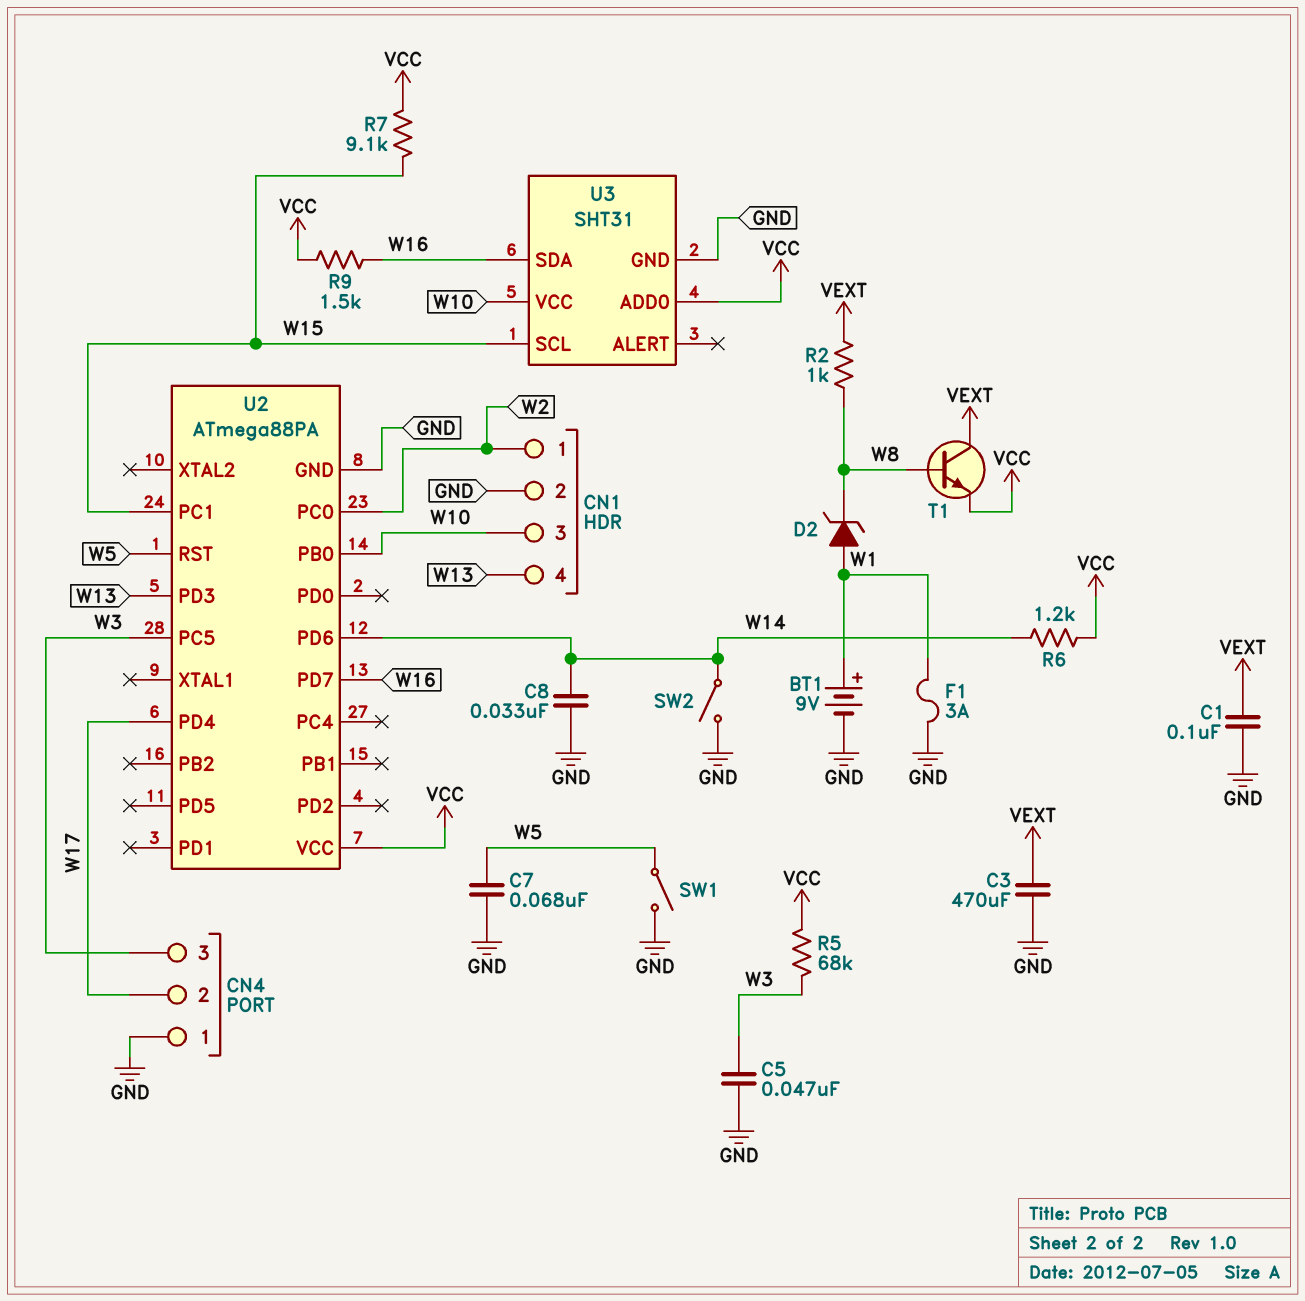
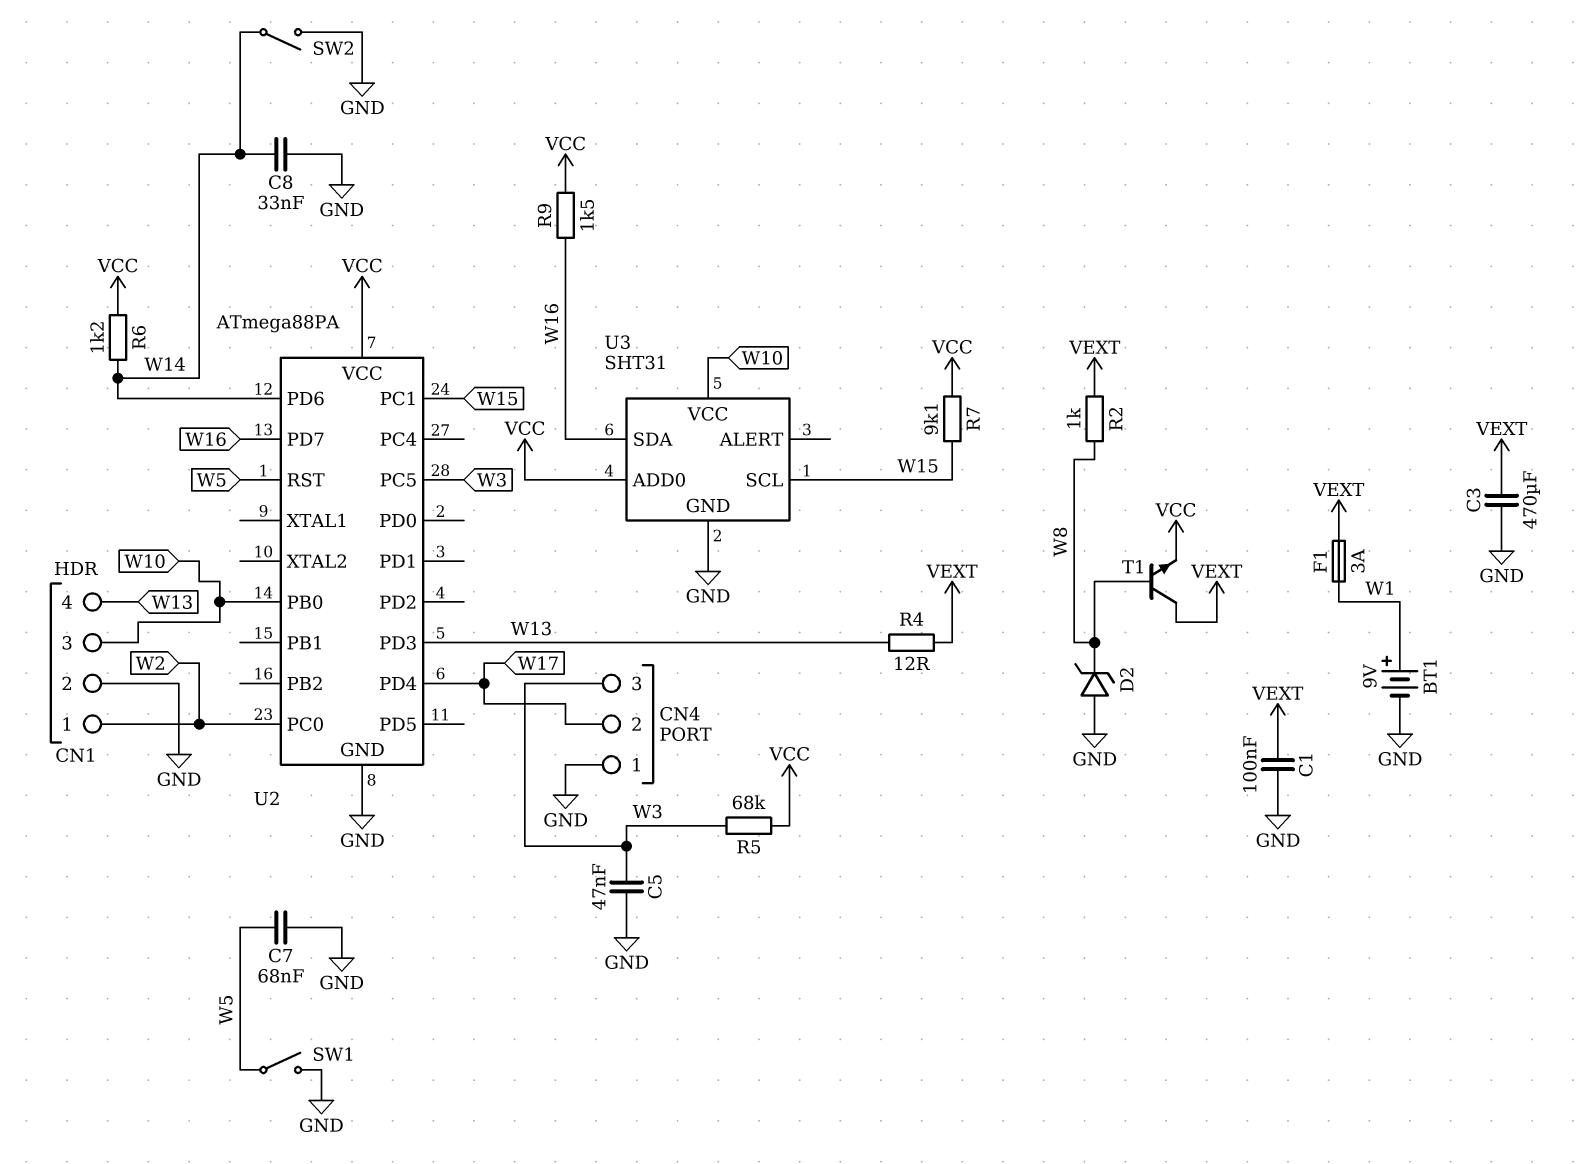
D2: zener (A W1, K W8) -> zener (A GND, K W8)
F1: 3A (GND, W1) -> 3A (VEXT, W1)
R4: none -> 12 (VEXT, W13)

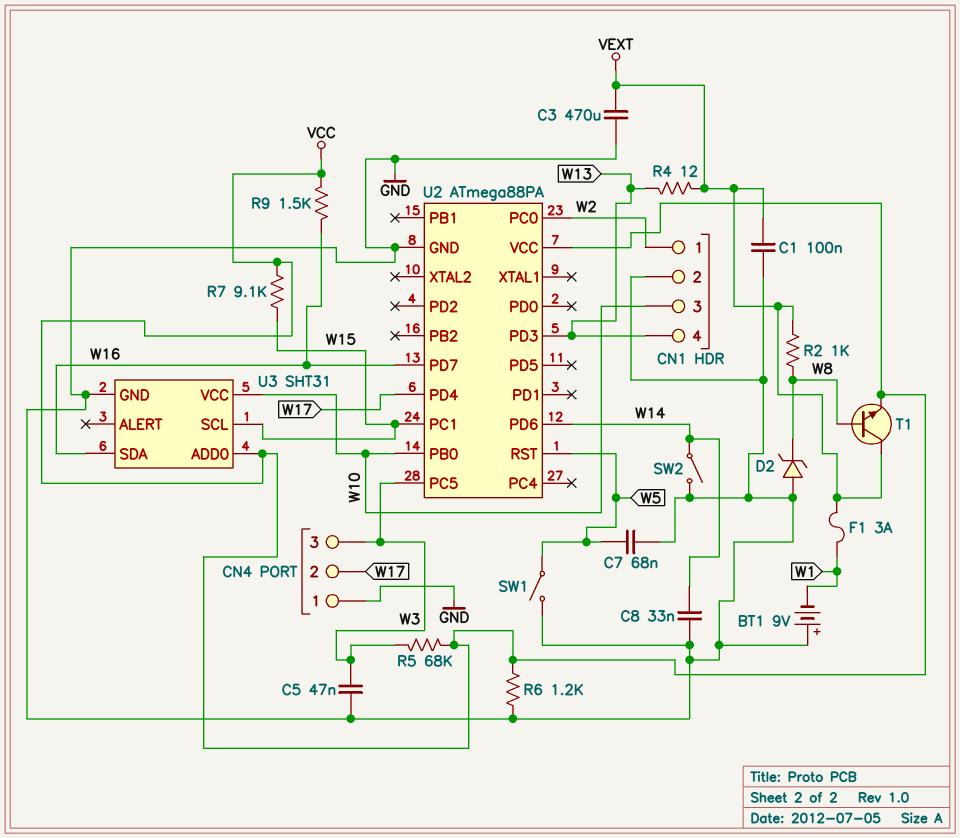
BT1: 9V (plus W1, minus GND) -> 9V (plus GND, minus W1)
R6: 1.2k (VCC, W14) -> 1.2k (GND, VCC)

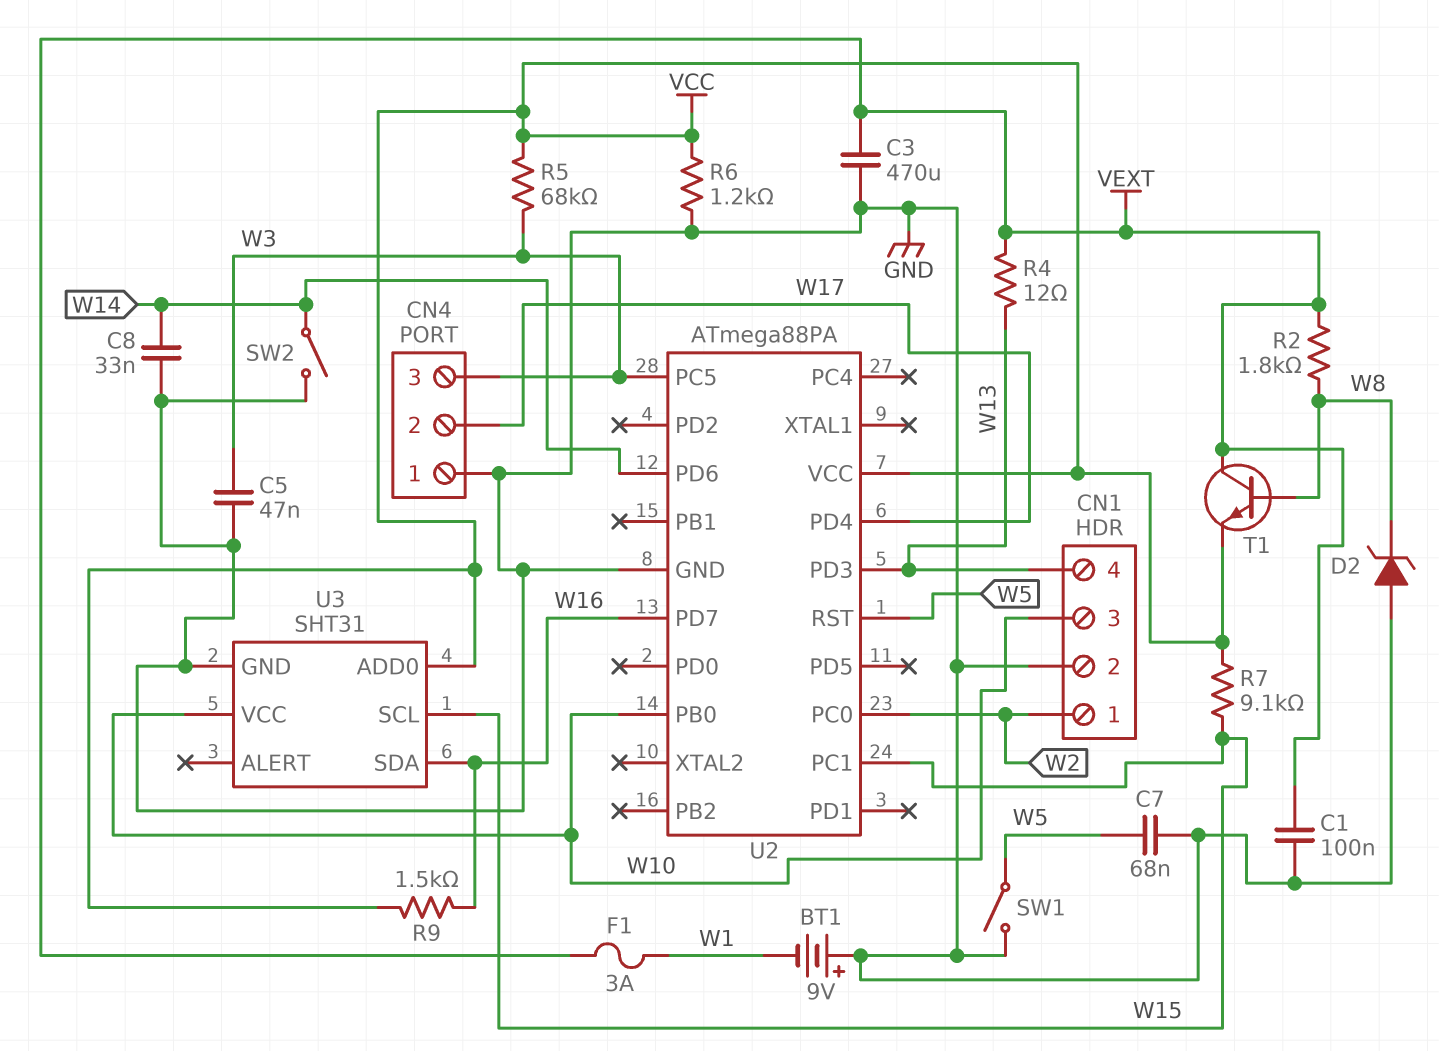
R2: 1k (VEXT, W8) -> 1.8k (VEXT, W8)

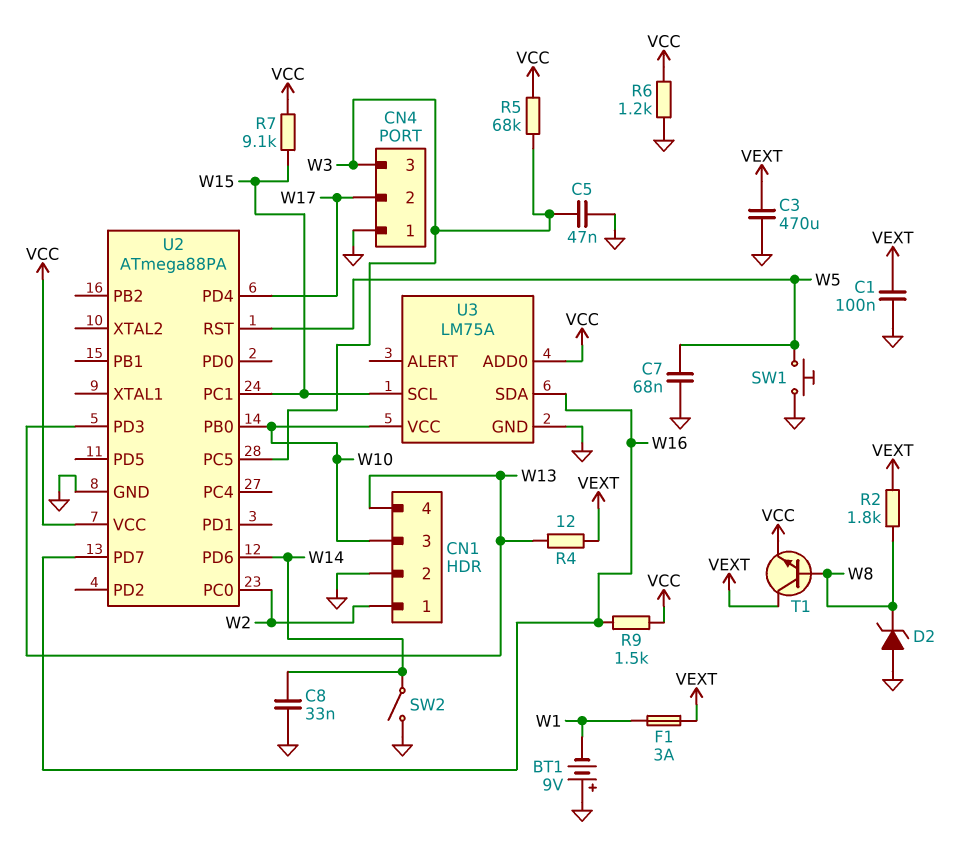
SW1: switch (GND, W5) -> button (GND, W5)
U3: SHT31 -> LM75A

